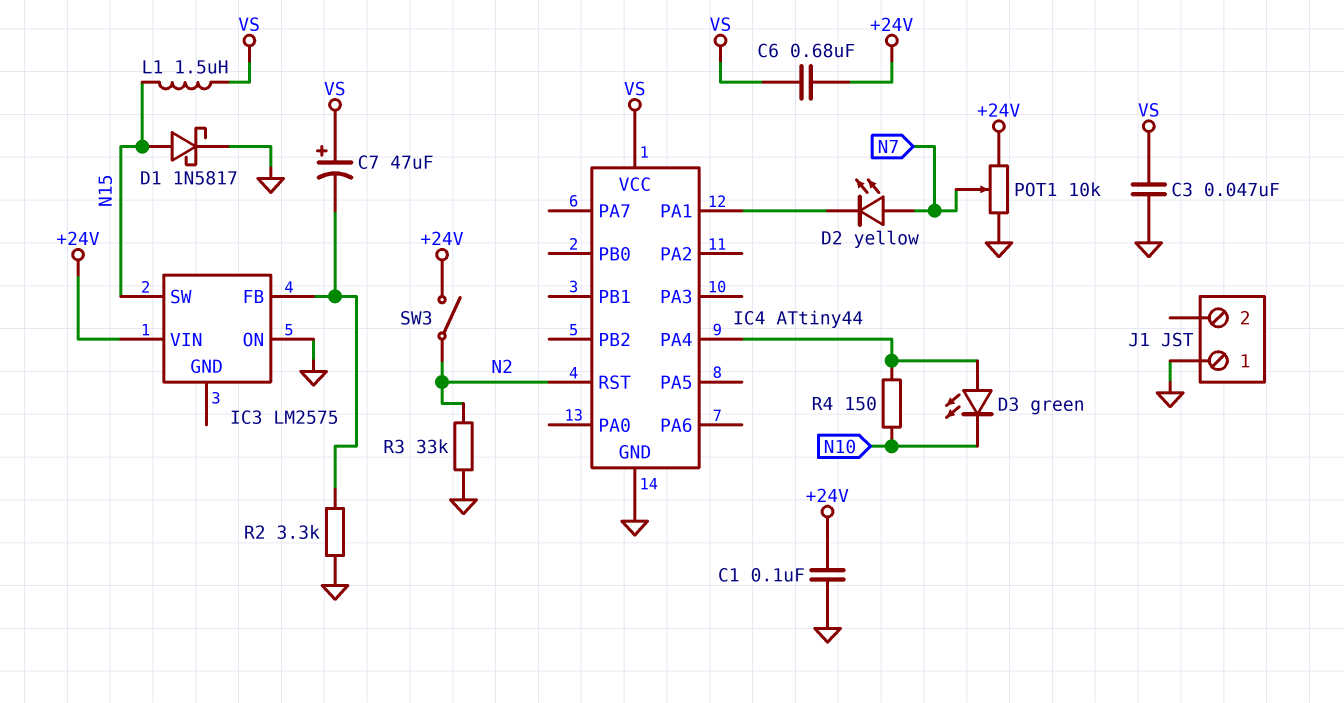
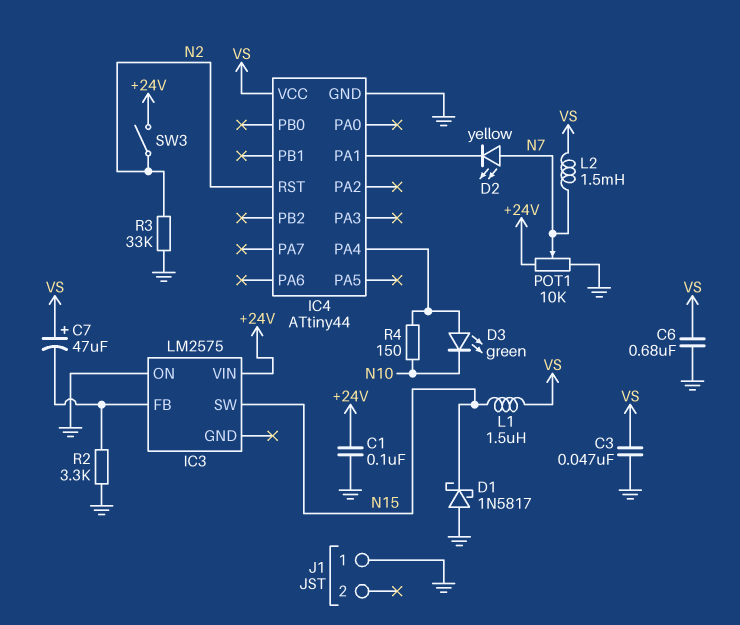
C6: 680nF (+24V, VS) -> 680nF (GND, VS)
D1: schottky 1N5817 (A N15, K GND) -> schottky 1N5817 (A GND, K N15)
L2: none -> 1.5mH (N7, VS)

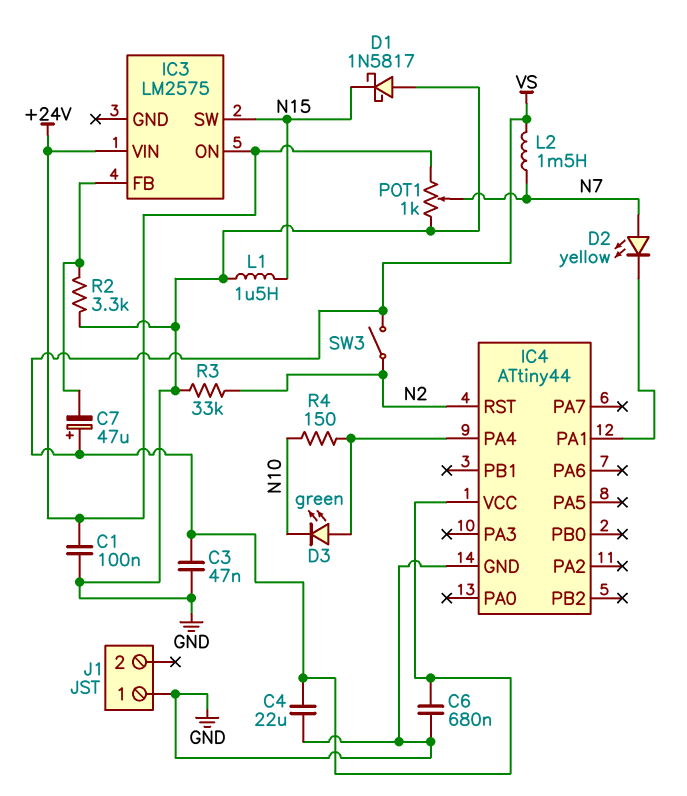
C4: none -> 22uF (GND, VS)
IC3 pin ON: GND -> +24V
L1: 1.5uH (N15, VS) -> 1.5uH (GND, N15)
POT1: 10k (+24V, GND, wiper N7) -> 1k (+24V, GND, wiper N7)
SW3: switch (+24V, N2) -> switch (N2, VS)

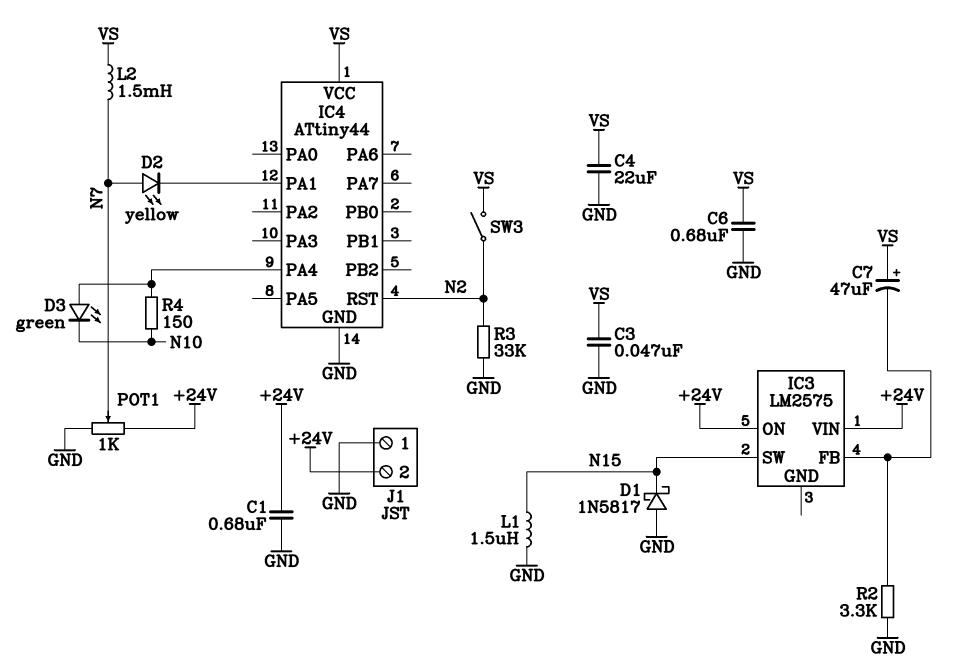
C1: 100nF (+24V, GND) -> 680nF (+24V, GND)
J1 pin 2: none -> +24V

